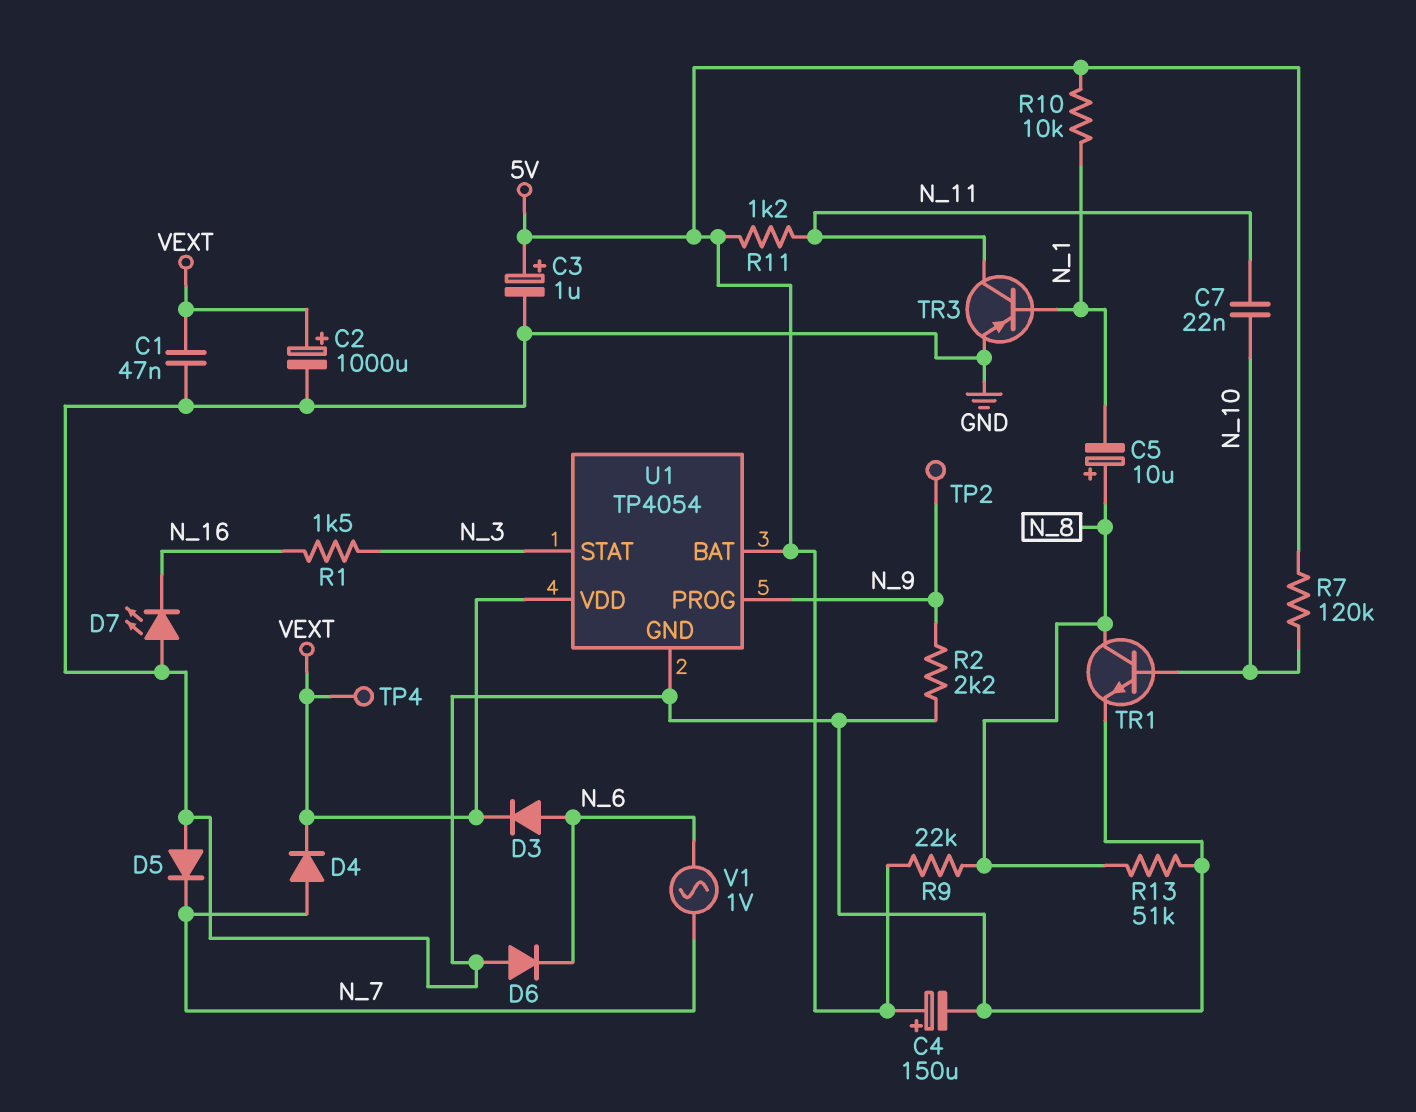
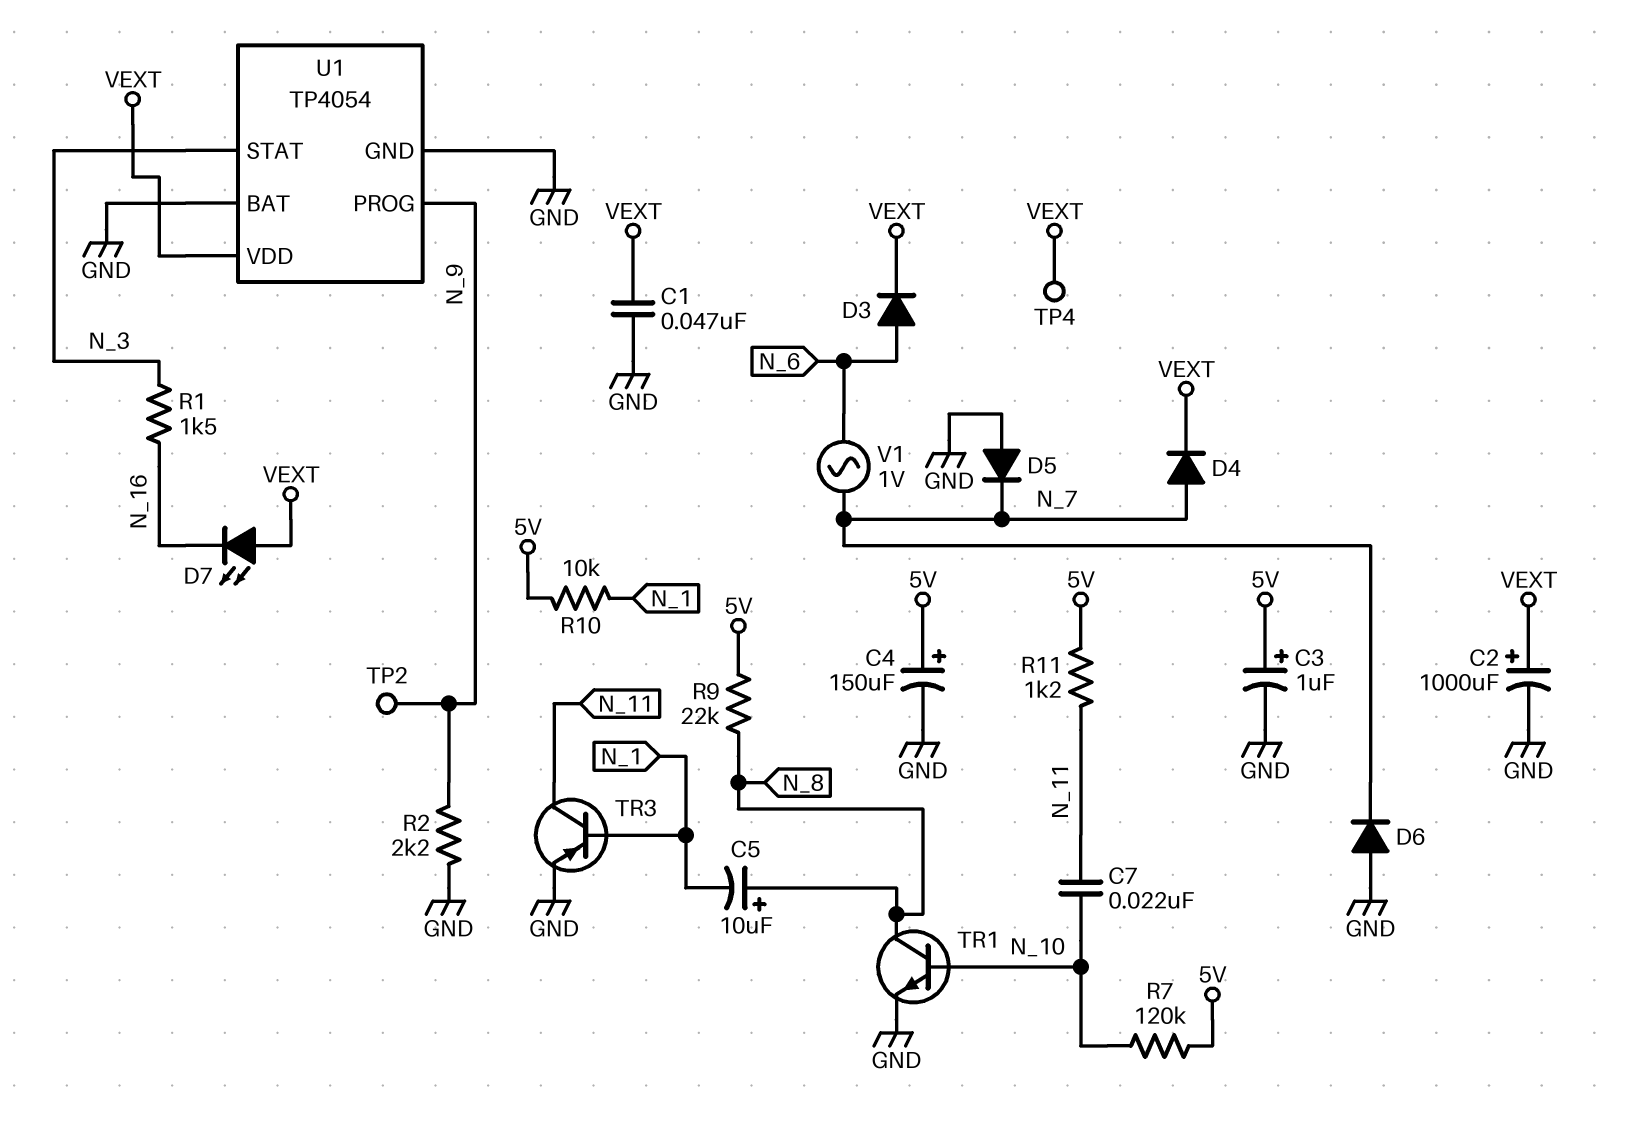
D6: diode (A GND, K N_6) -> diode (A GND, K N_7)
D7: LED (A GND, K N_16) -> LED (A VEXT, K N_16)
R13: 51k (GND, N_8) -> none
U1 pin BAT: 5V -> GND

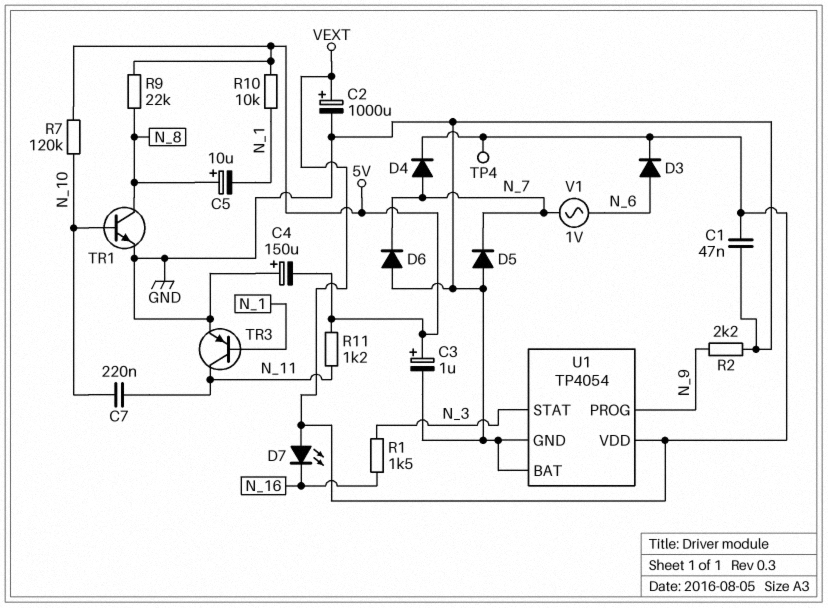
C4: 150uF (plus 5V, minus GND) -> 150uF (plus GND, minus 5V)
C7: 22nF (N_10, N_11) -> 220nF (N_10, N_11)
TP2: test point (N_9) -> none

